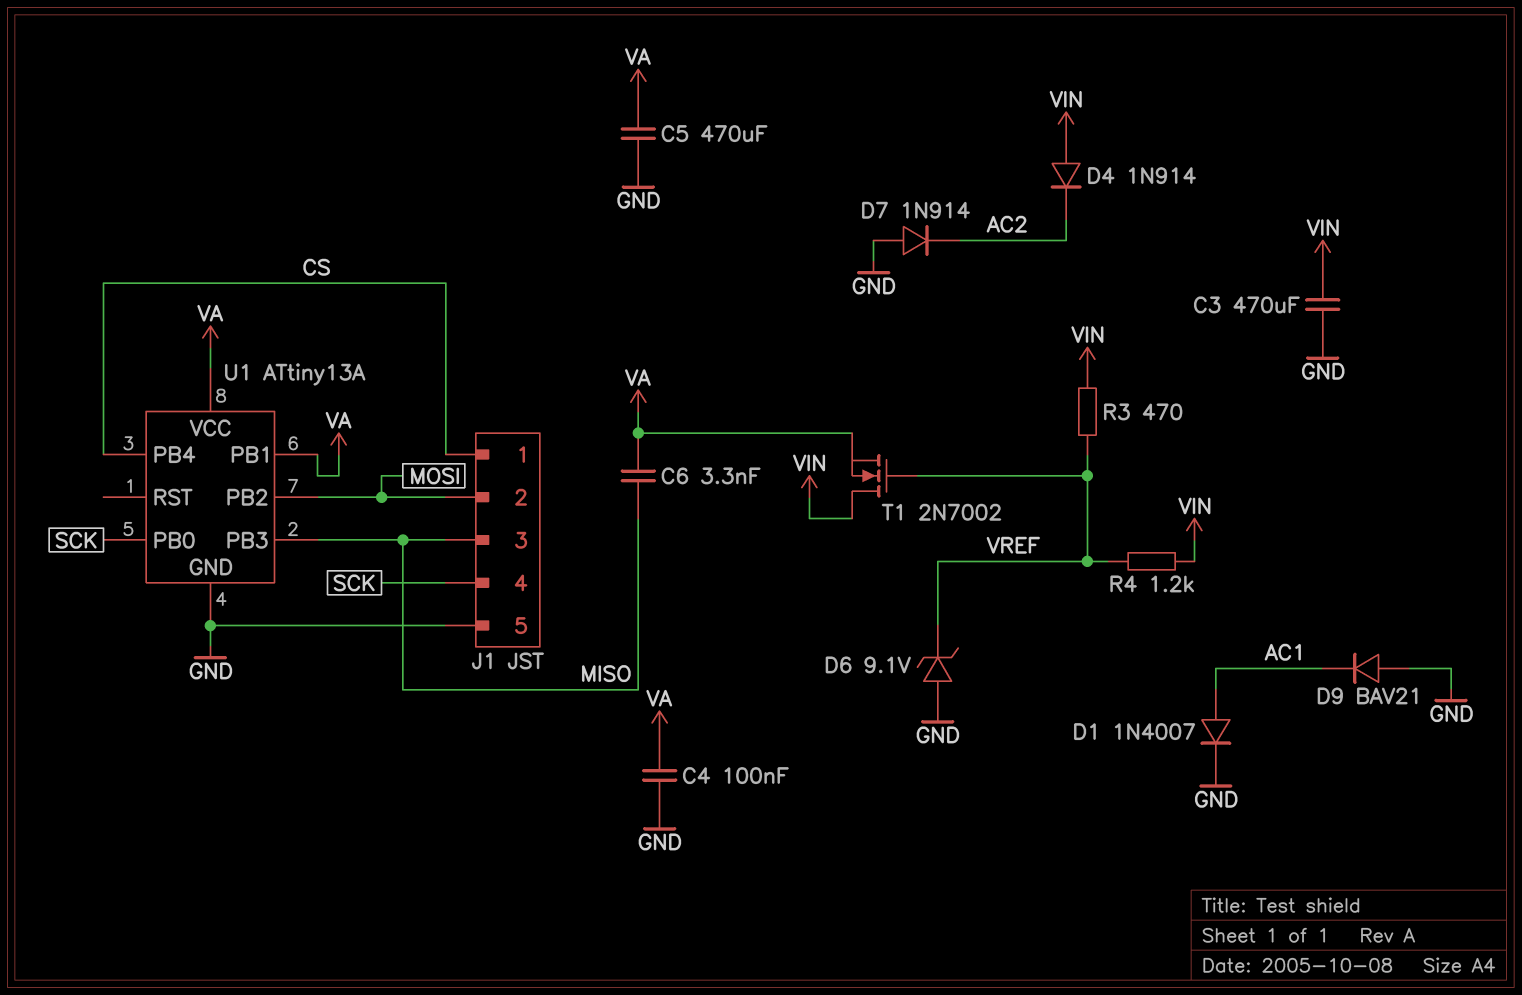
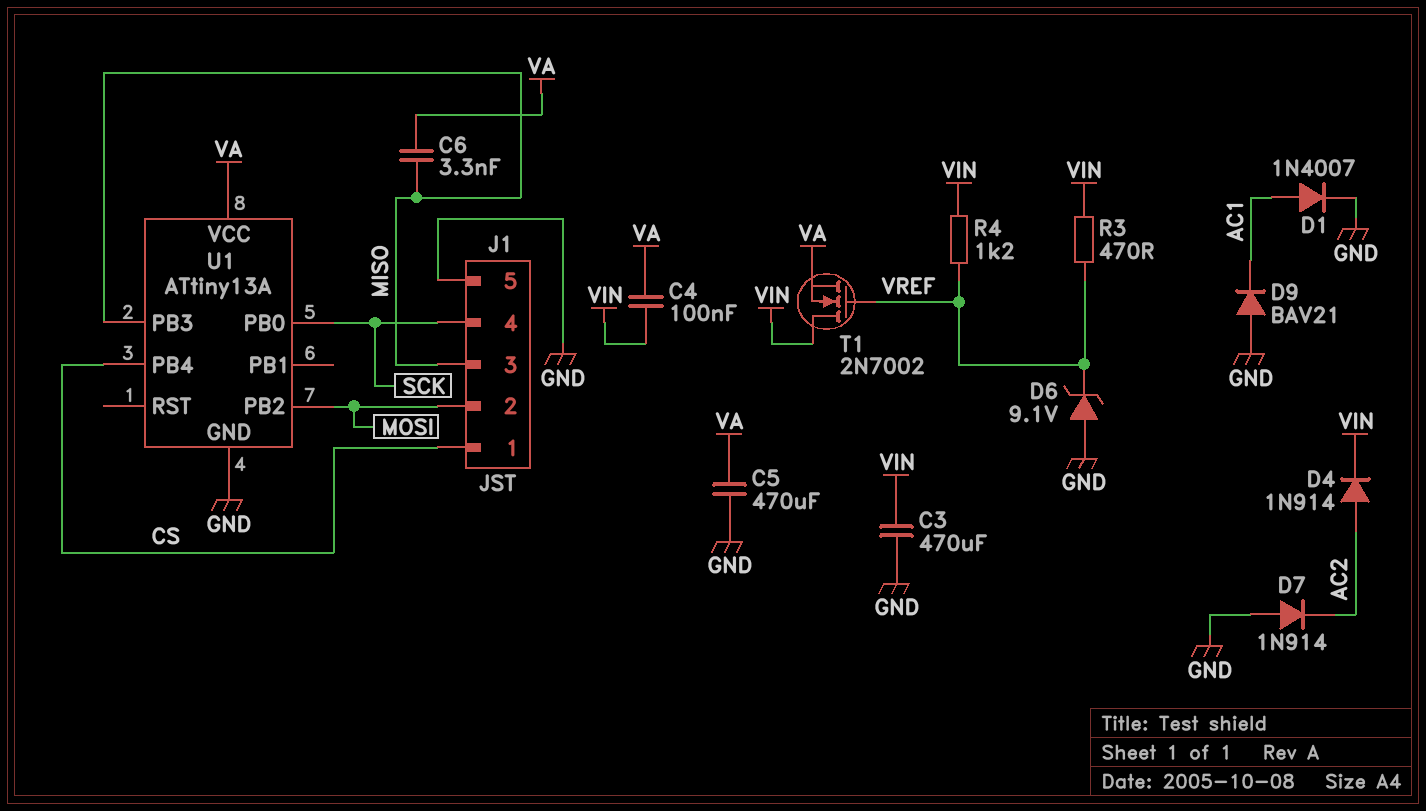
C4: 100nF (GND, VA) -> 100nF (VA, VIN)
D4: diode 1N914 (A VIN, K AC2) -> diode 1N914 (A AC2, K VIN)
U1 pin PB1: VA -> none

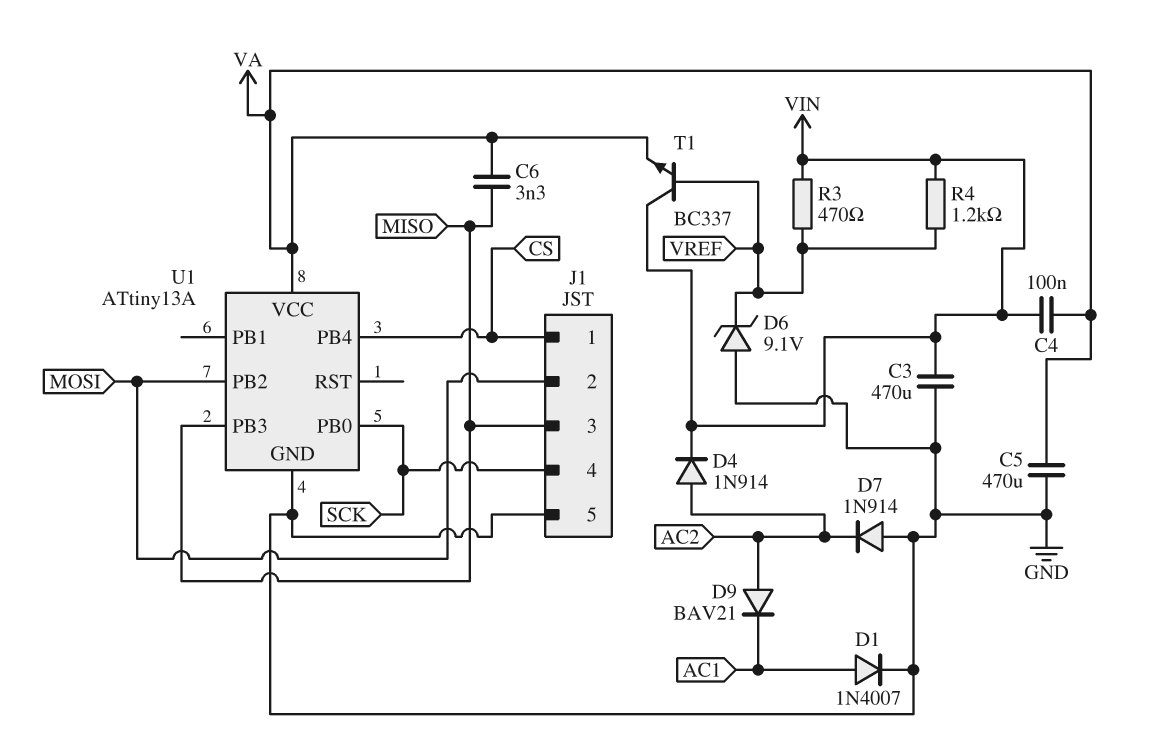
D9: diode BAV21 (A GND, K AC1) -> diode BAV21 (A AC2, K AC1)
T1: NMOS 2N7002 (G VREF, D VIN, S VA) -> NPN BC337 (B VREF, C VIN, E VA)

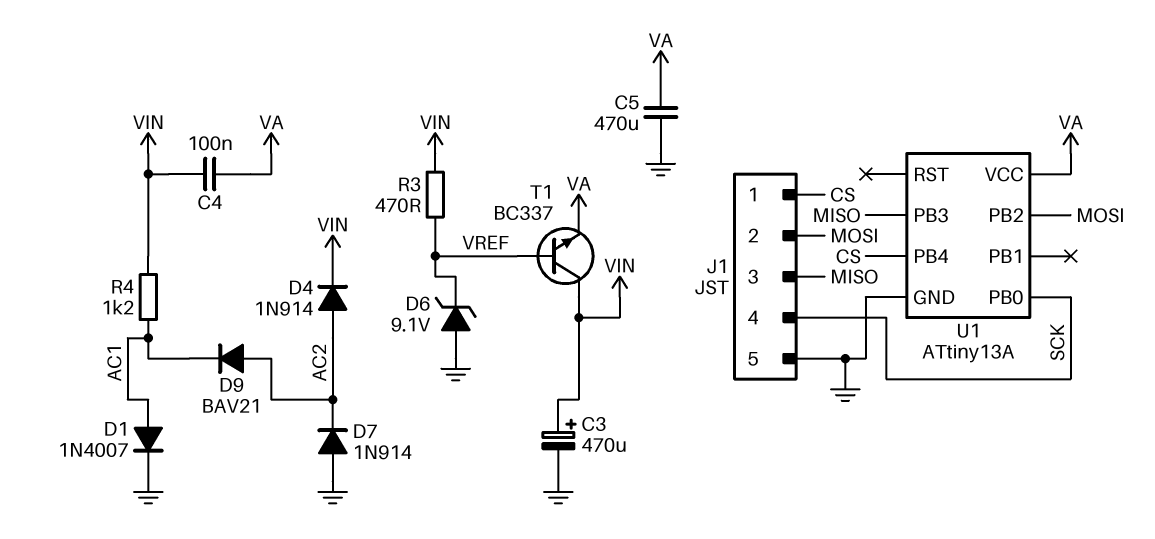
C3: 470uF (GND, VIN) -> 470uF (plus VIN, minus GND)
C6: 3.3nF (MISO, VA) -> none
R4: 1.2k (VIN, VREF) -> 1.2k (AC1, VIN)

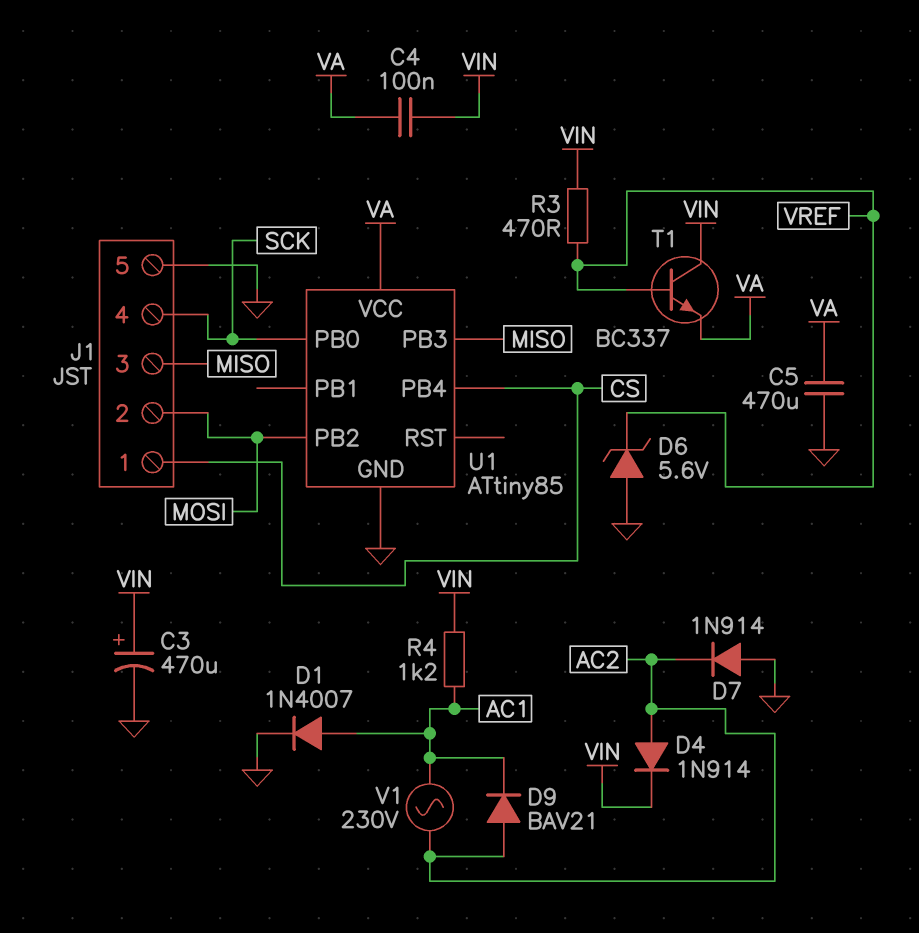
D6: zener 9.1V (A GND, K VREF) -> zener 5.6V (A GND, K VREF)
U1: ATtiny13A -> ATtiny85
V1: none -> AC 230V (AC1, AC2)

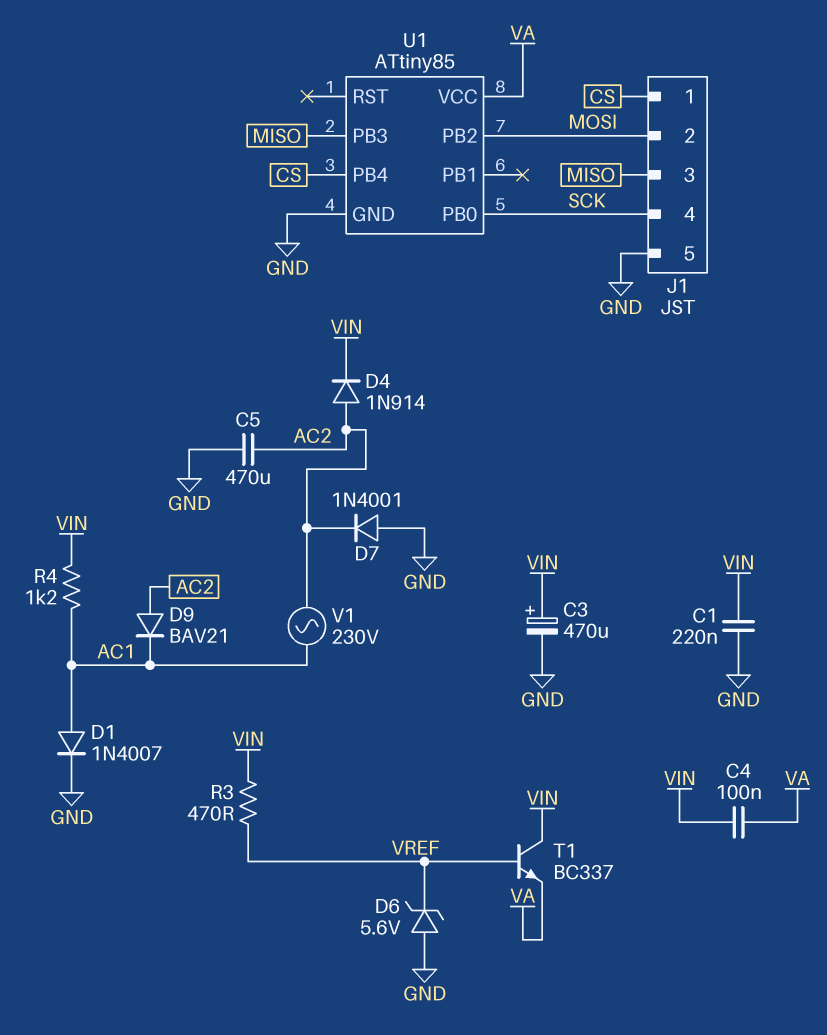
C1: none -> 220nF (GND, VIN)
C5: 470uF (GND, VA) -> 470uF (AC2, GND)
D7: diode 1N914 (A GND, K AC2) -> diode 1N4001 (A GND, K AC2)

